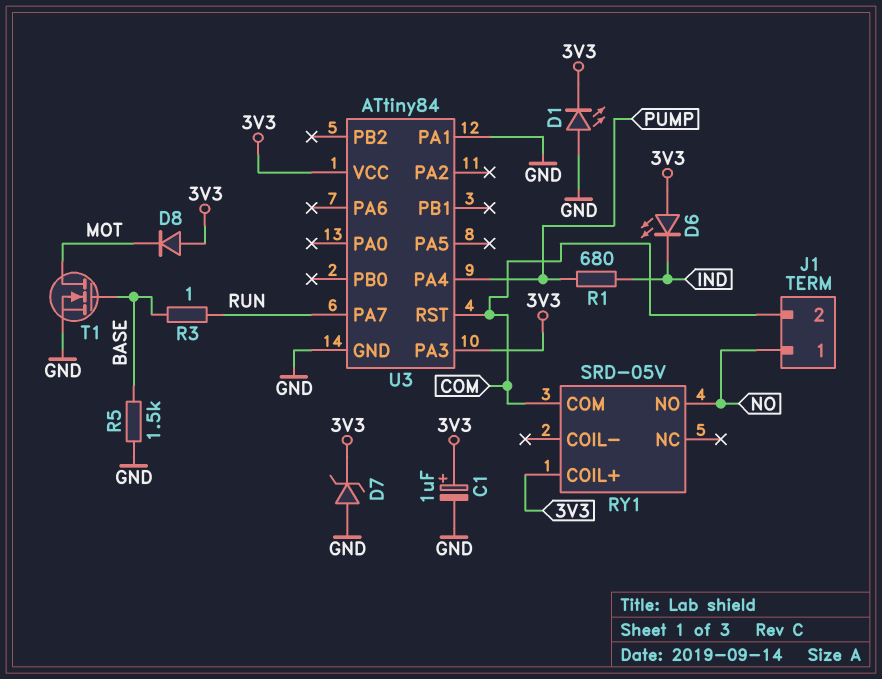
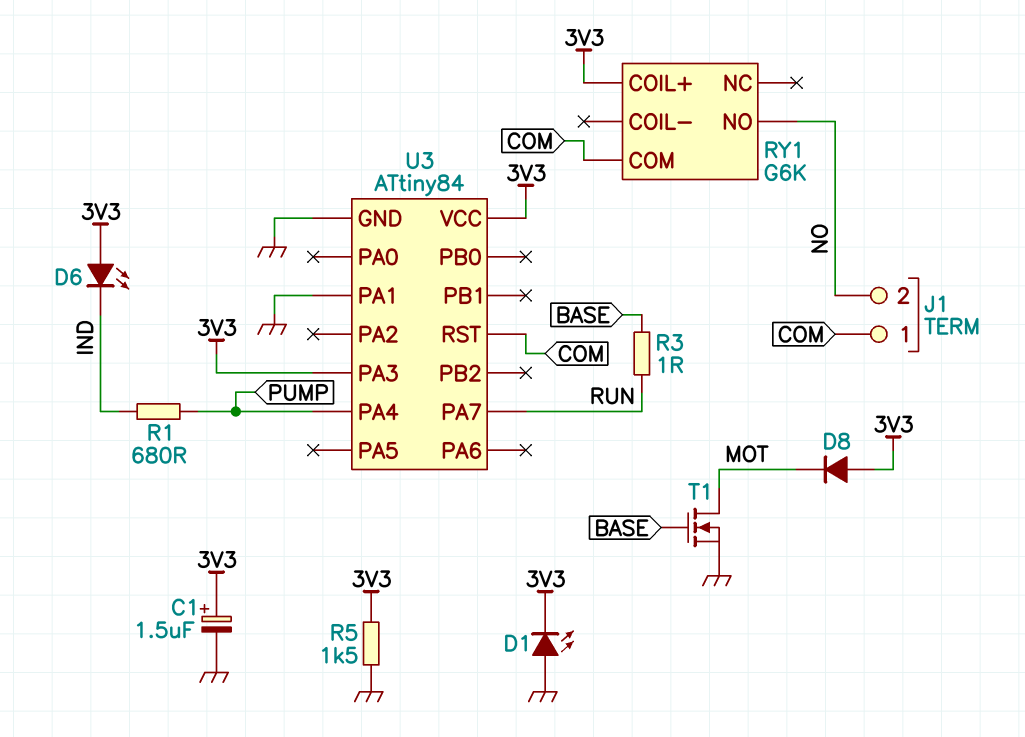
C1: 1uF (plus 3V3, minus GND) -> 1.5uF (plus 3V3, minus GND)
D7: zener (A GND, K 3V3) -> none
J1 pin 1: NO -> COM
J1 pin 2: COM -> NO
R5: 1.5k (BASE, GND) -> 1.5k (3V3, GND)
RY1: SRD-05V -> G6K

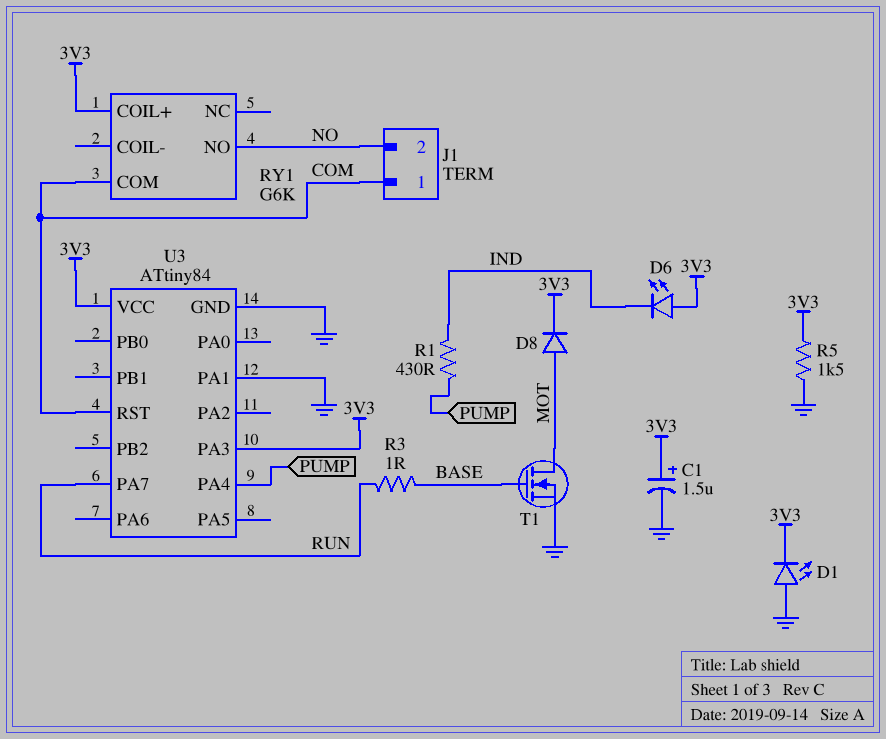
D8: diode (A 3V3, K MOT) -> diode (A MOT, K 3V3)
R1: 680 (IND, PUMP) -> 430 (IND, PUMP)

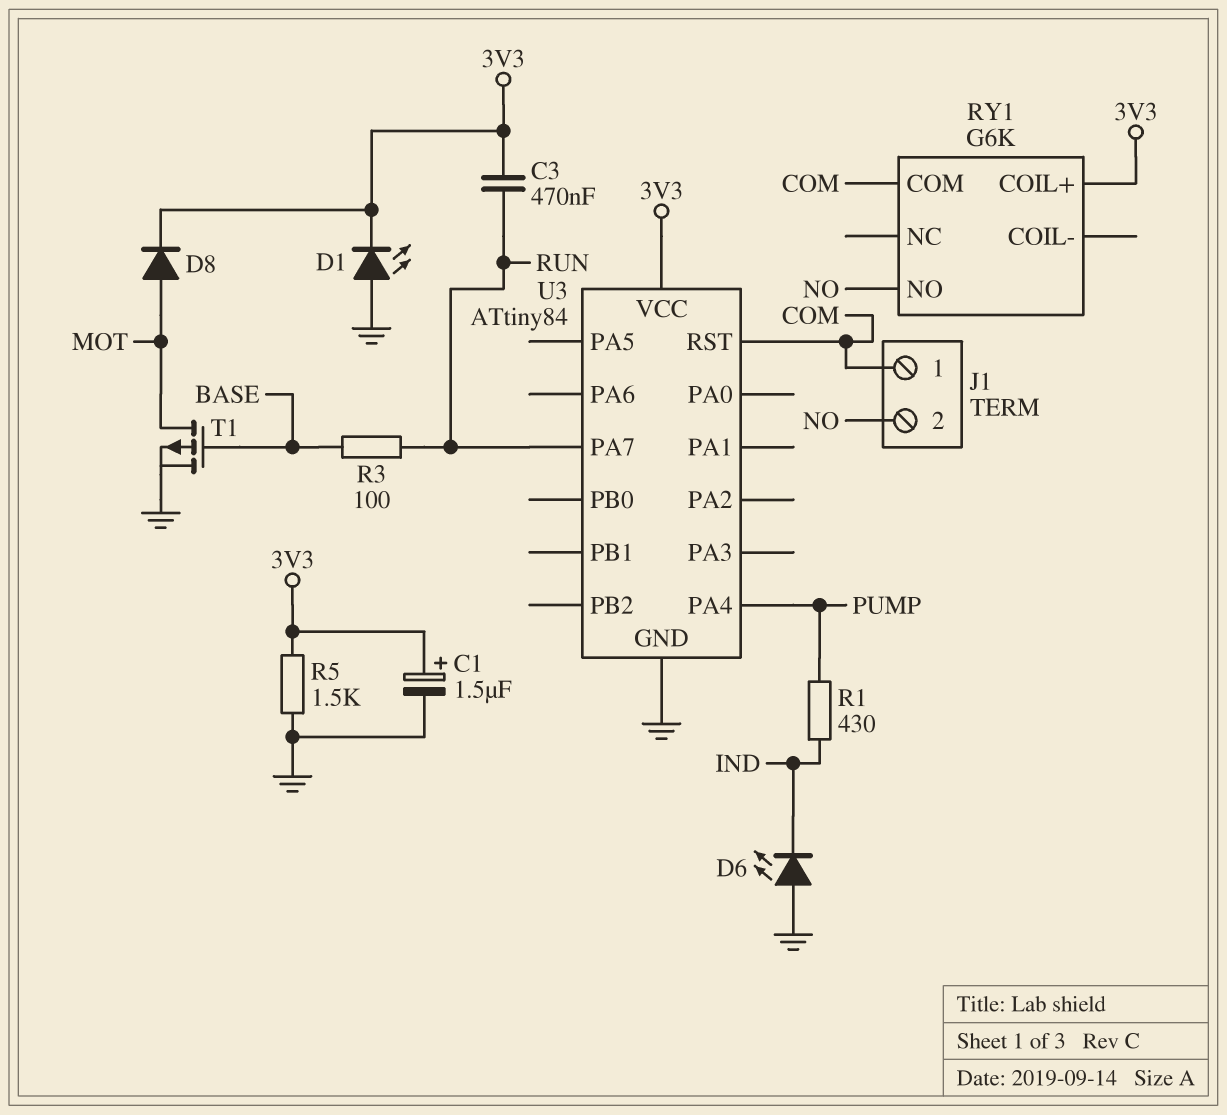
C3: none -> 470nF (3V3, RUN)
D6: LED (A 3V3, K IND) -> LED (A GND, K IND)
R3: 1 (BASE, RUN) -> 100 (BASE, RUN)
T1: NMOS (G BASE, D MOT, S GND) -> PMOS (G BASE, D MOT, S GND)
U3 pin PA1: GND -> none
U3 pin PA3: 3V3 -> none

